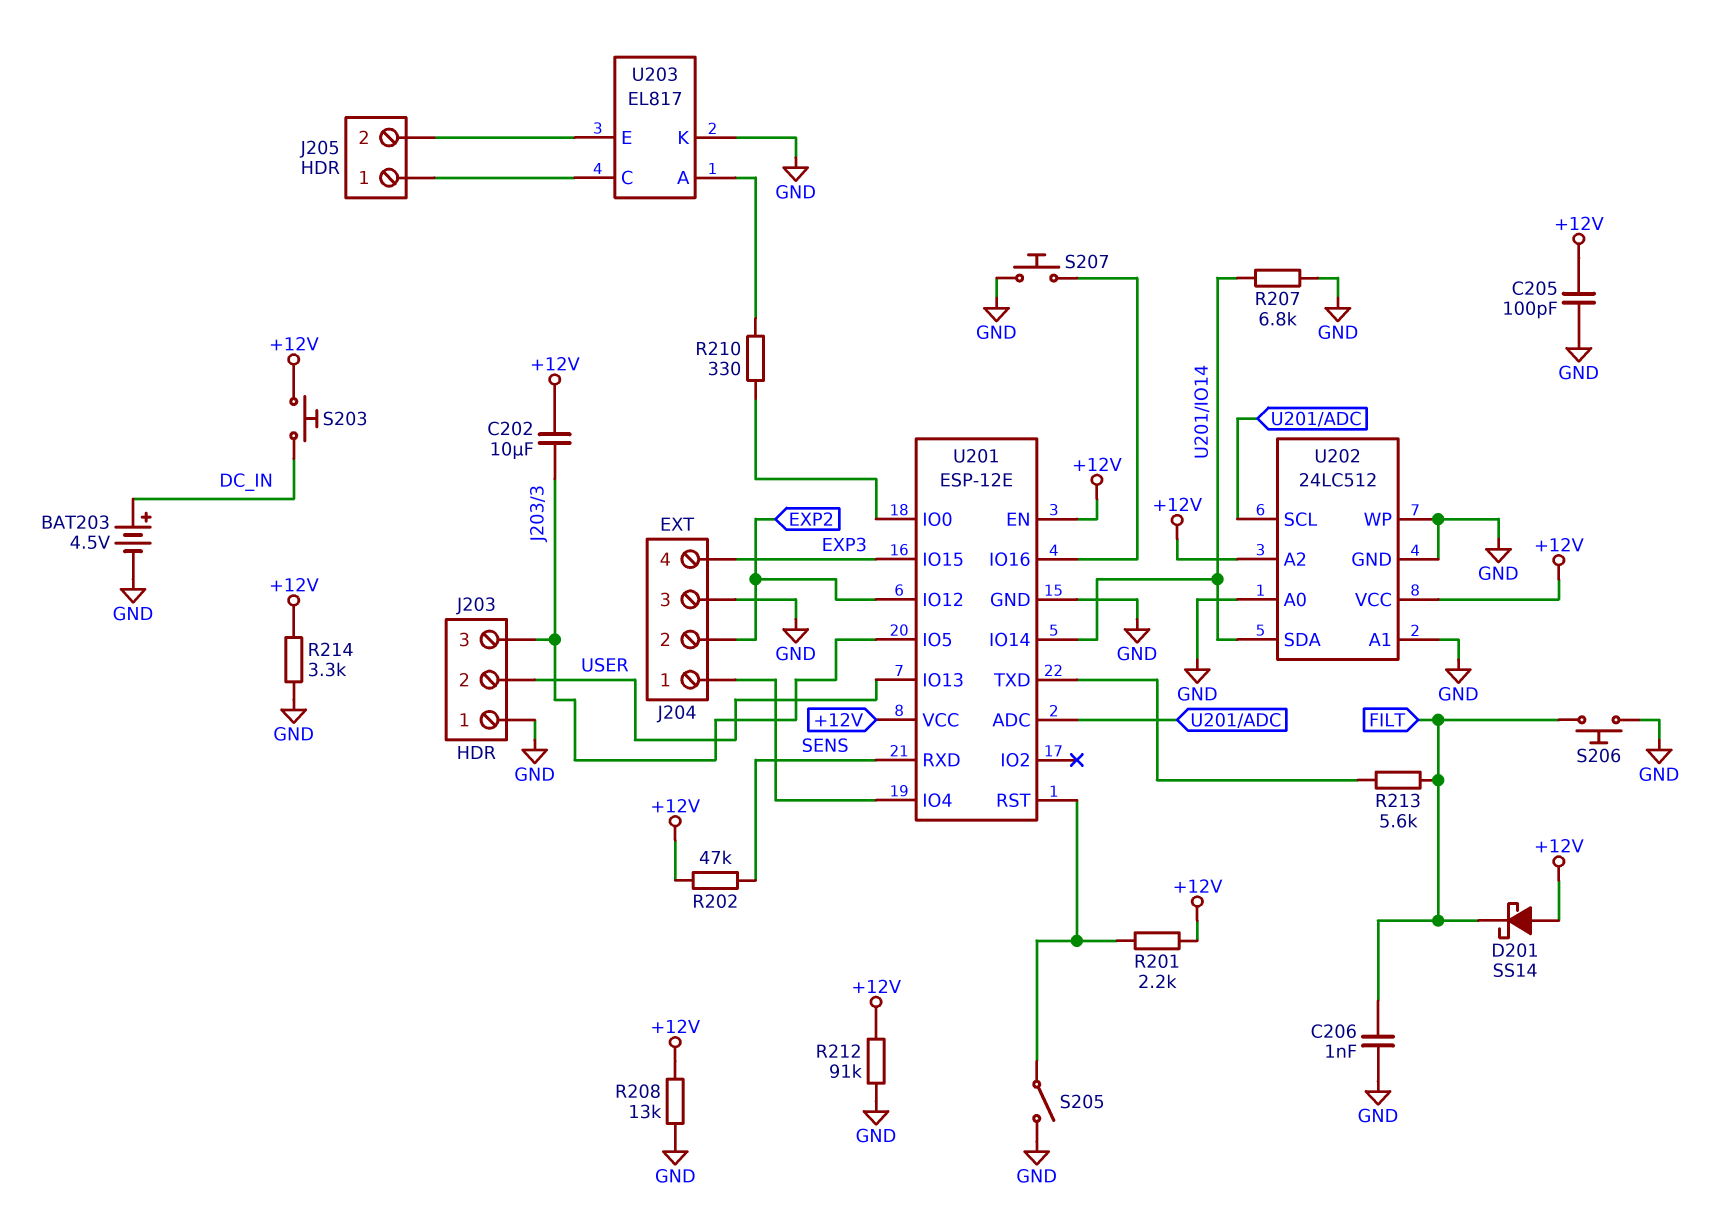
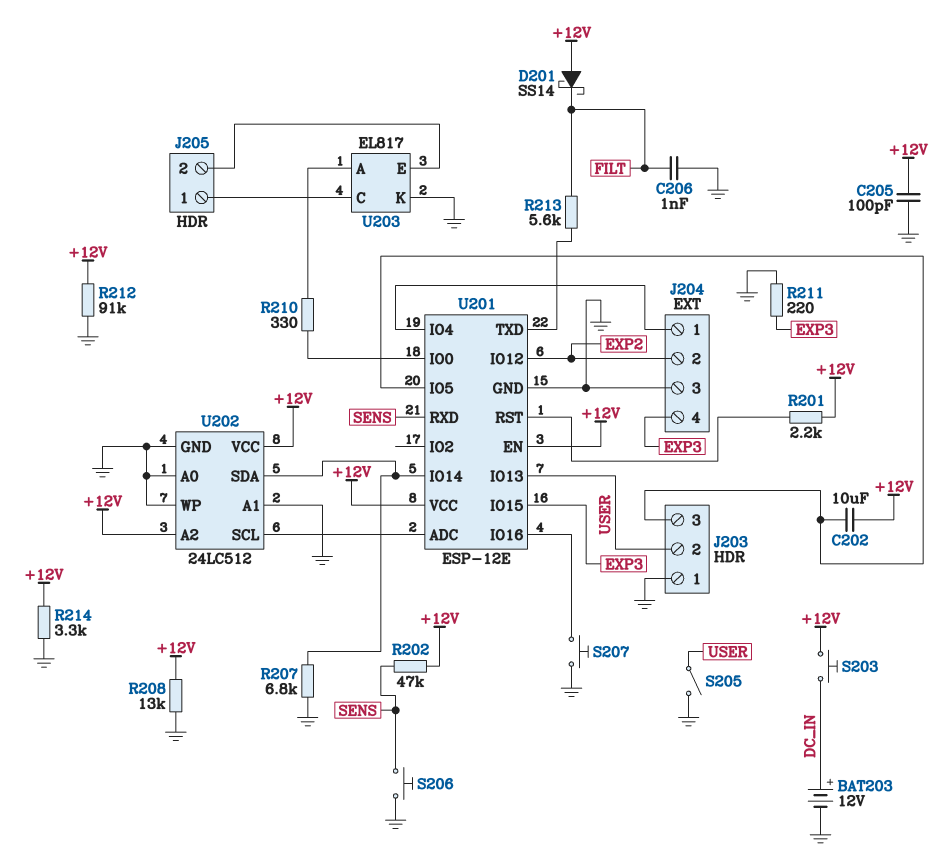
BAT203: 4.5V (plus DC_IN, minus GND) -> 12V (plus DC_IN, minus GND)
R211: none -> 220 (EXP3, GND)
S205: switch (GND, U201/RST) -> switch (GND, USER)
S206: button (FILT, GND) -> button (GND, SENS)

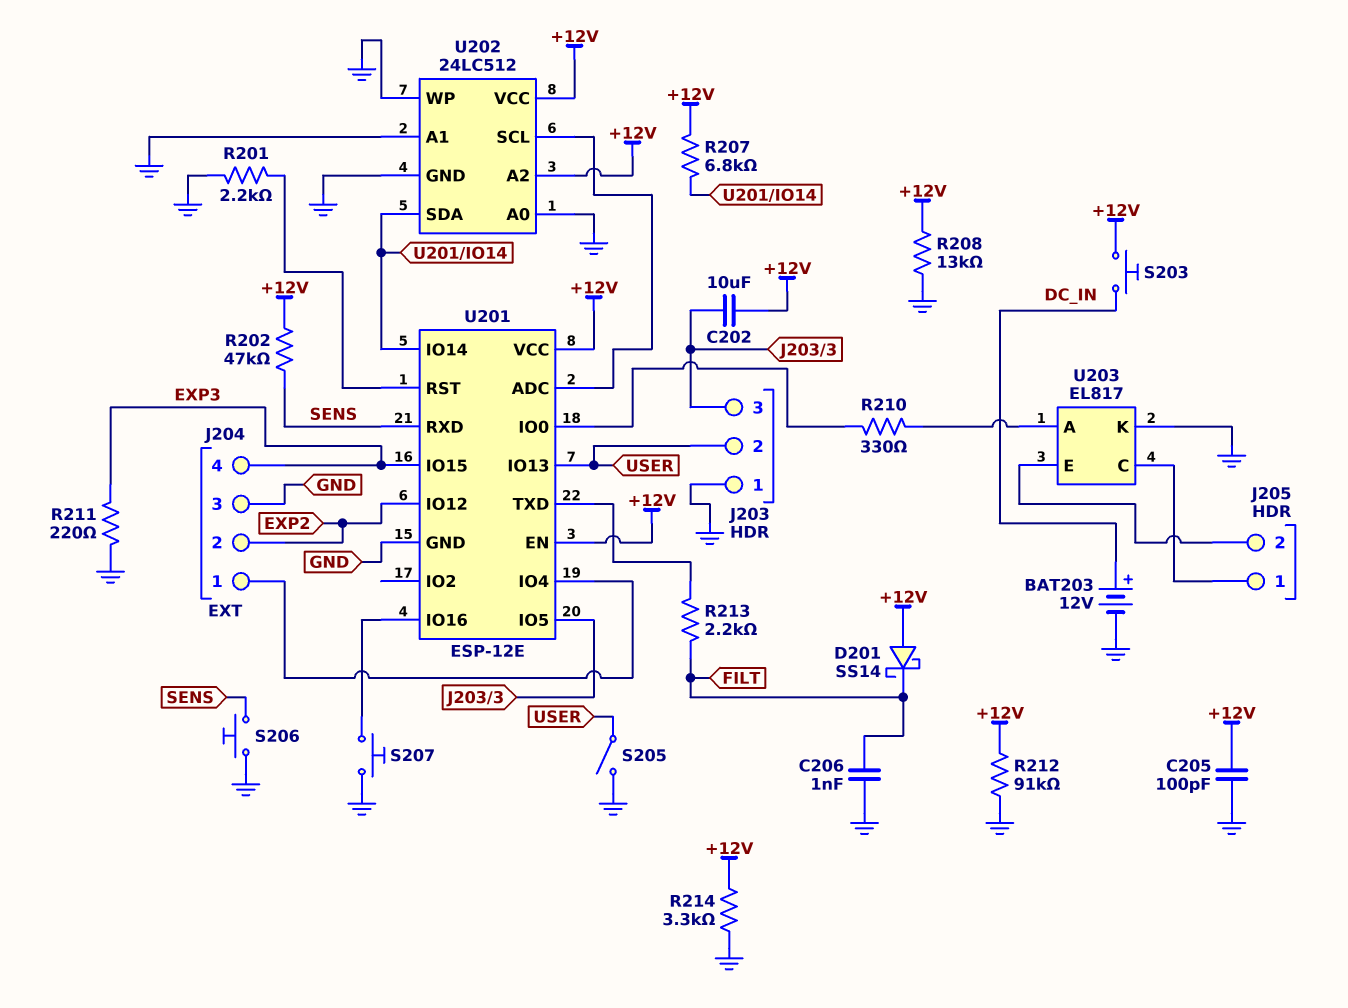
R201: 2.2k (+12V, U201/RST) -> 2.2k (GND, U201/RST)
R207: 6.8k (GND, U201/IO14) -> 6.8k (+12V, U201/IO14)
R213: 5.6k (FILT, U201/TXD) -> 2.2k (FILT, U201/TXD)

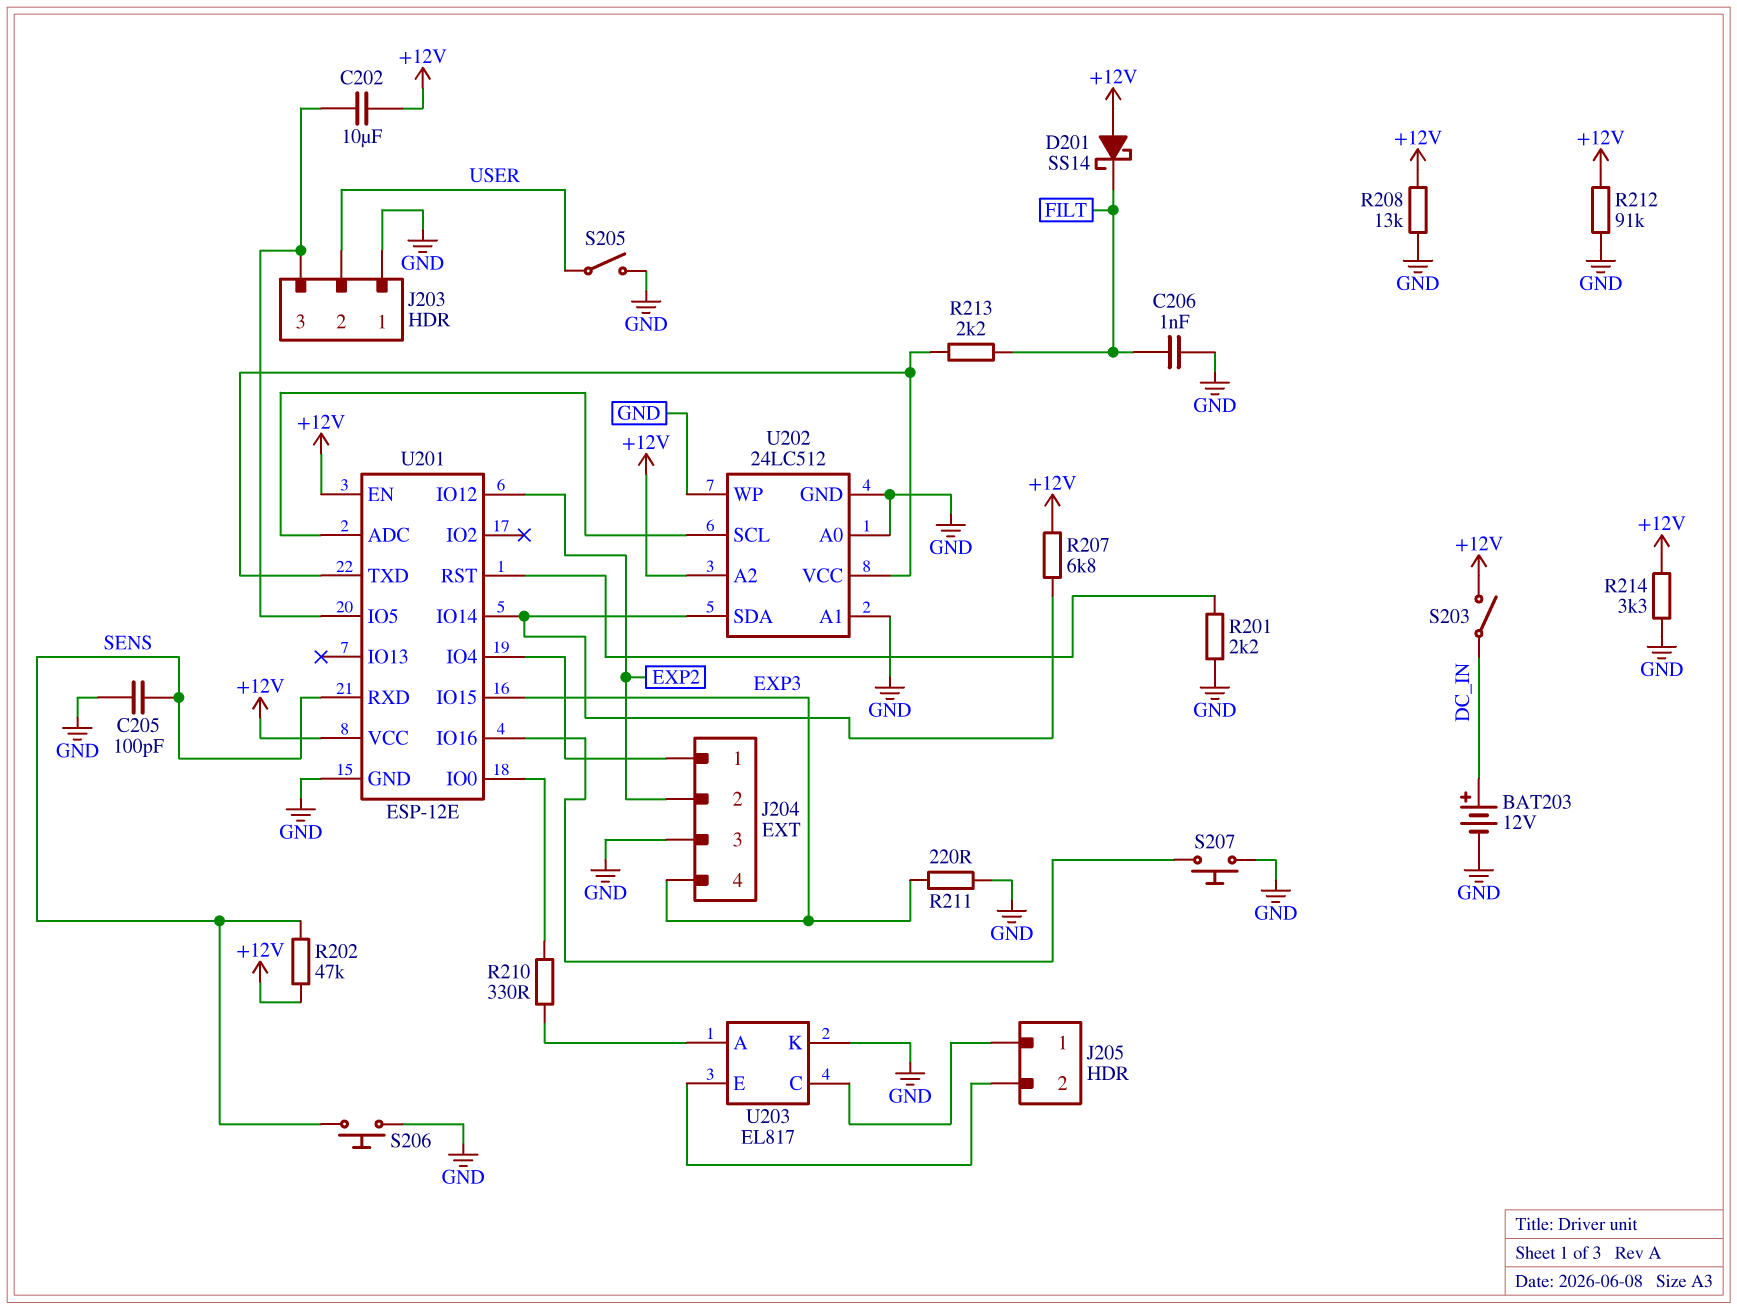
C205: 100pF (+12V, GND) -> 100pF (GND, SENS)
S203: button (+12V, DC_IN) -> switch (+12V, DC_IN)
U201 pin IO13: USER -> none
U202 pin VCC: +12V -> U201/TXD

